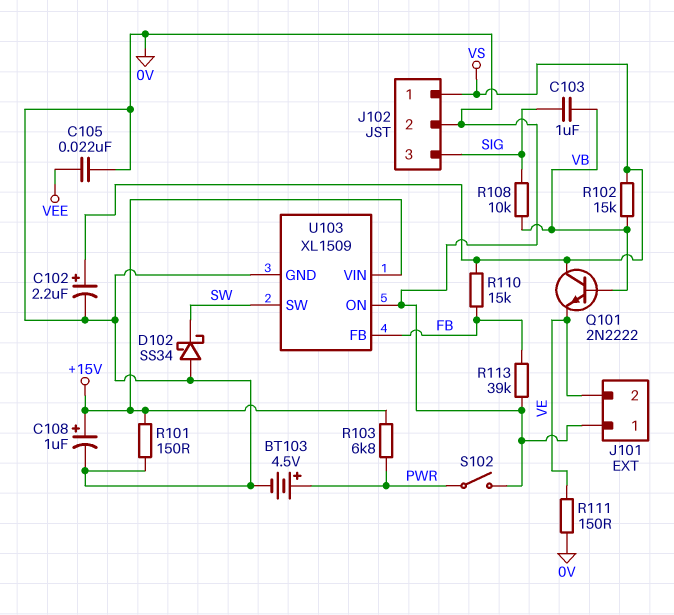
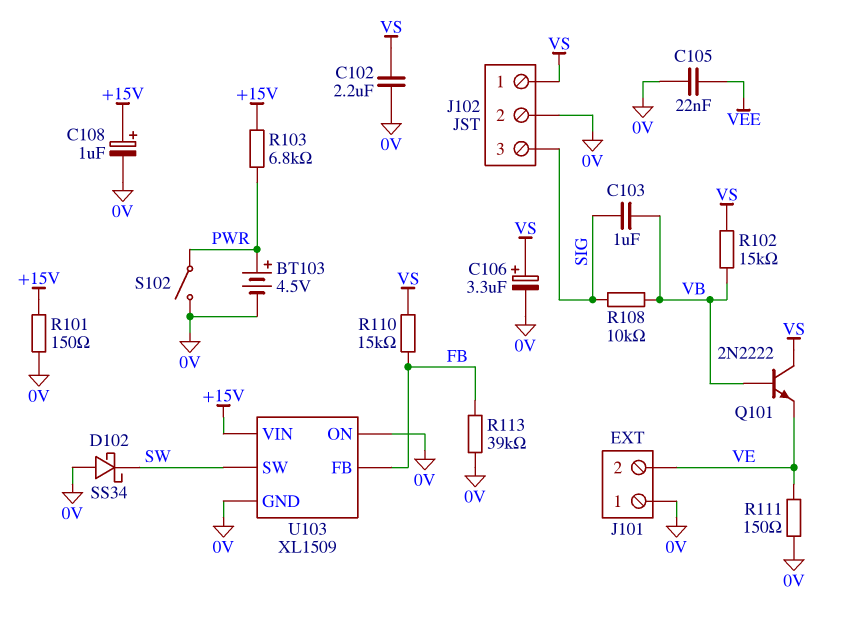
C102: 2.2uF (plus VS, minus 0V) -> 2.2uF (0V, VS)
C106: none -> 3.3uF (plus VS, minus 0V)

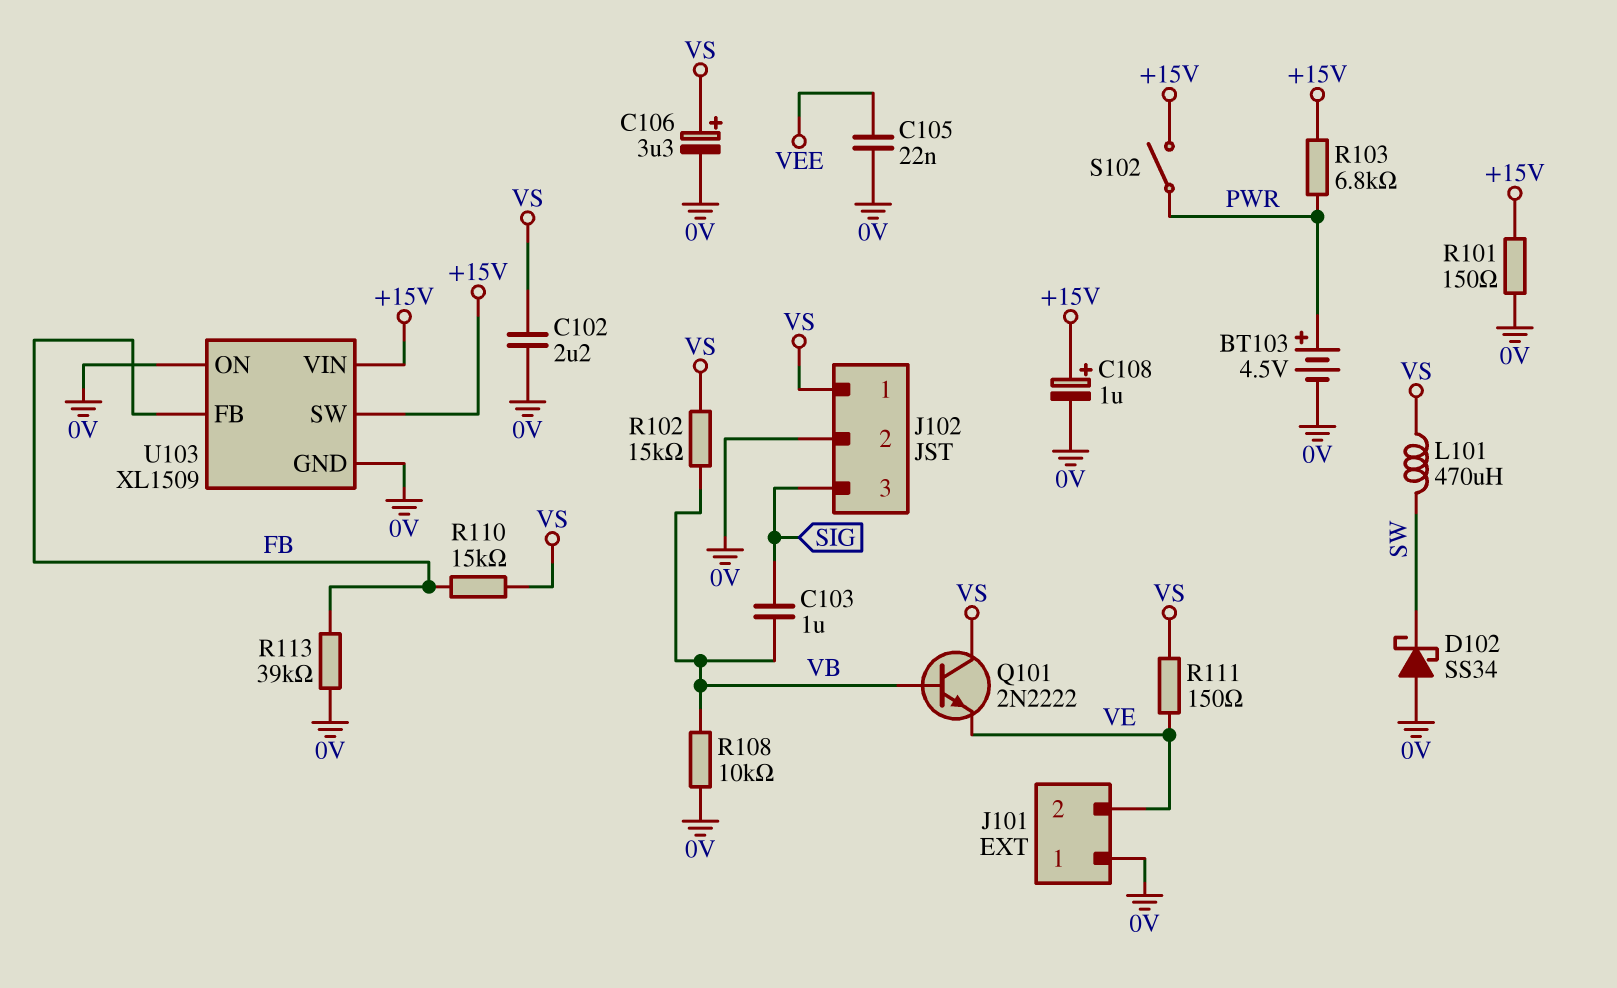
L101: none -> 470uH (SW, VS)
R108: 10k (SIG, VB) -> 10k (0V, VB)
R111: 150 (0V, VE) -> 150 (VE, VS)
S102: switch (0V, PWR) -> switch (+15V, PWR)
U103 pin SW: SW -> +15V

